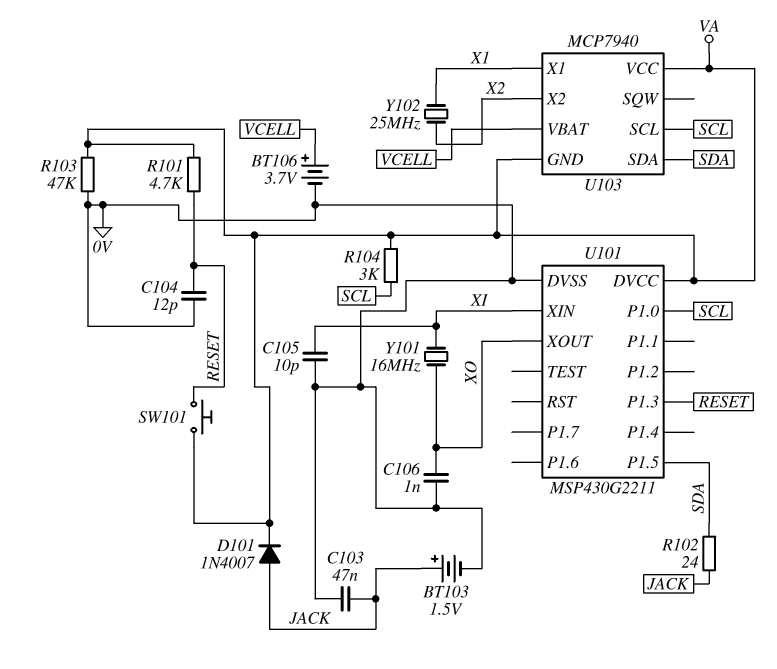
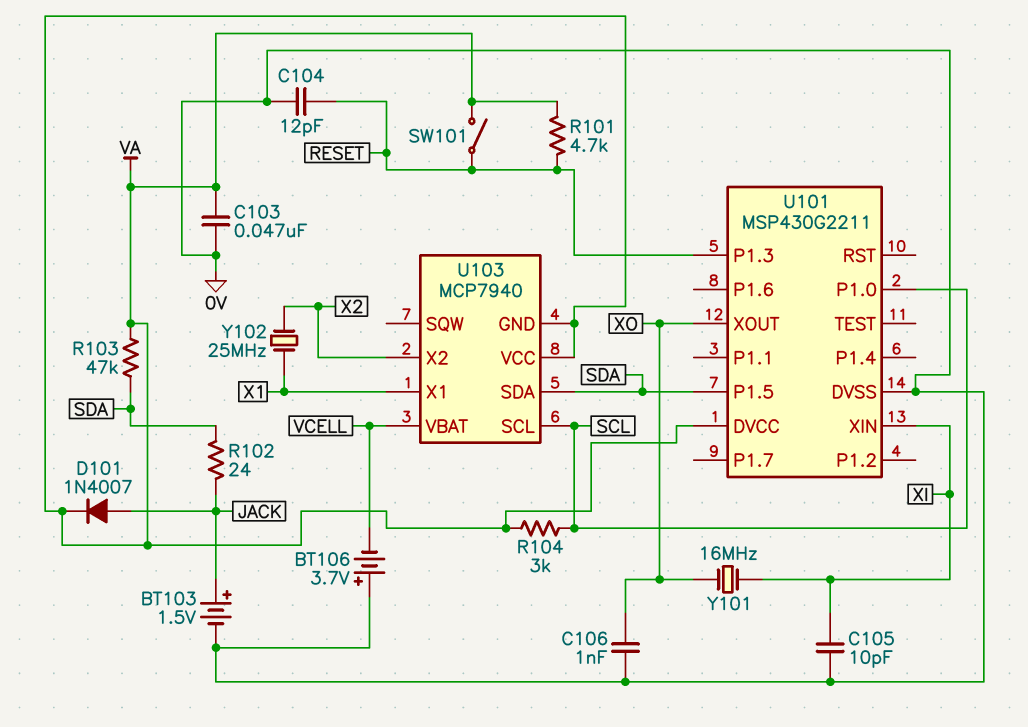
BT106: 3.7V (plus VCELL, minus 0V) -> 3.7V (plus 0V, minus VCELL)
C103: 47nF (0V, JACK) -> 47nF (0V, VA)
R103: 47k (0V, VA) -> 47k (SDA, VA)
SW101: button (RESET, VA) -> switch (RESET, VA)

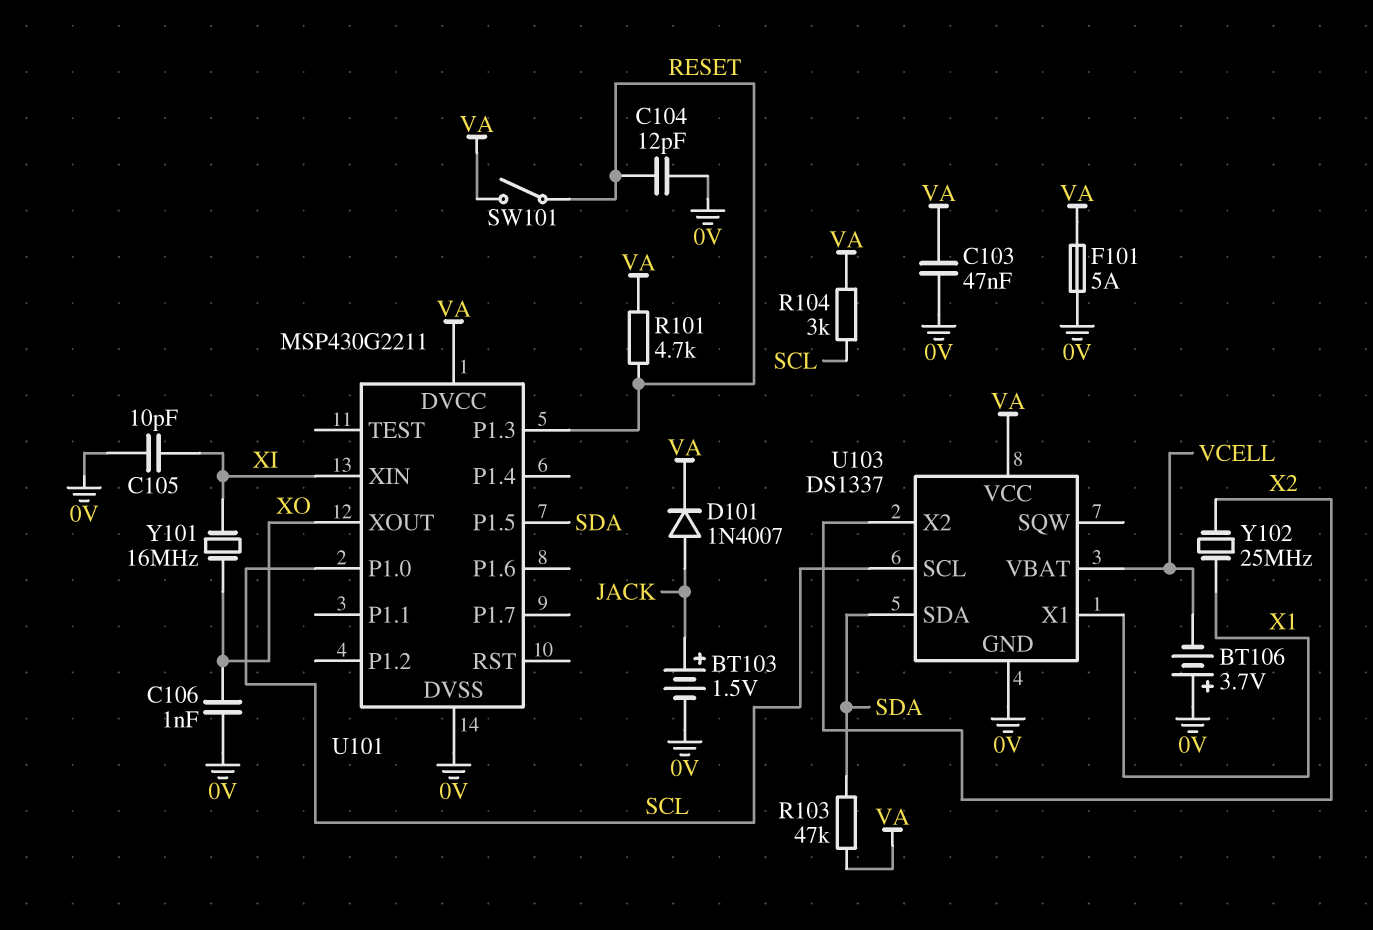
F101: none -> 5A (0V, VA)
R102: 24 (JACK, SDA) -> none
U103: MCP7940 -> DS1337
U103 pin GND: VA -> 0V

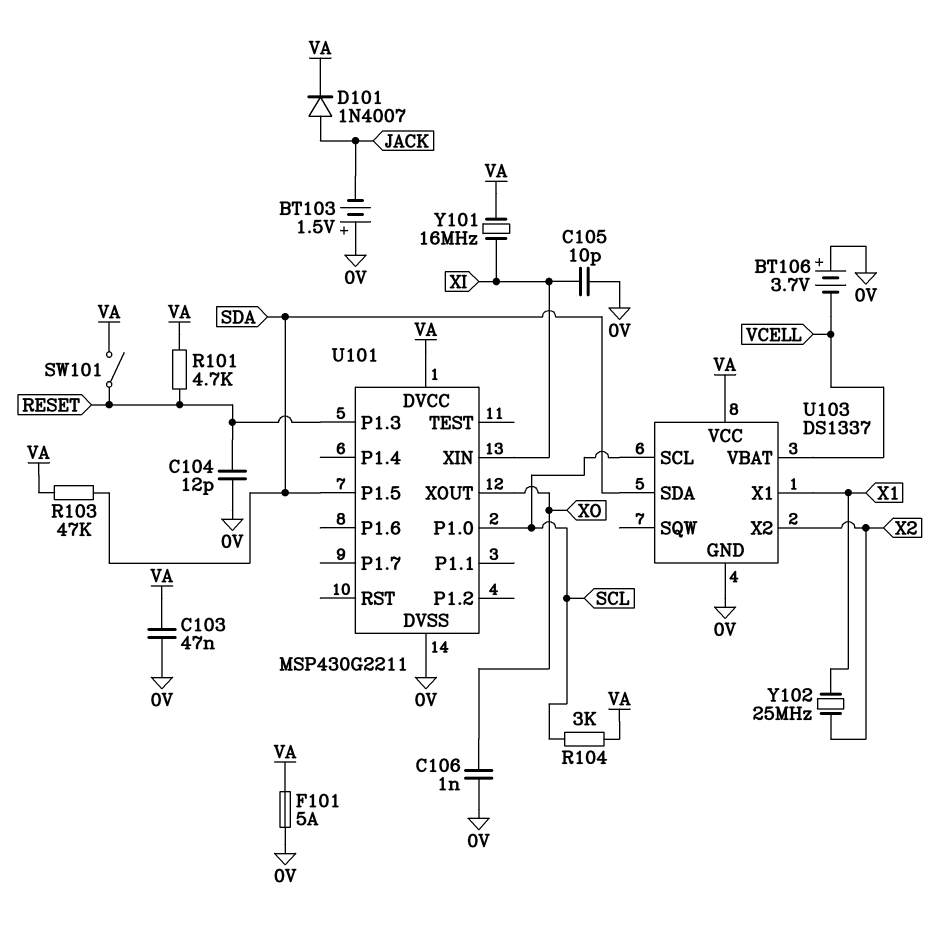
BT103: 1.5V (plus JACK, minus 0V) -> 1.5V (plus 0V, minus JACK)
Y101: 16MHz (XI, XO) -> 16MHz (VA, XI)

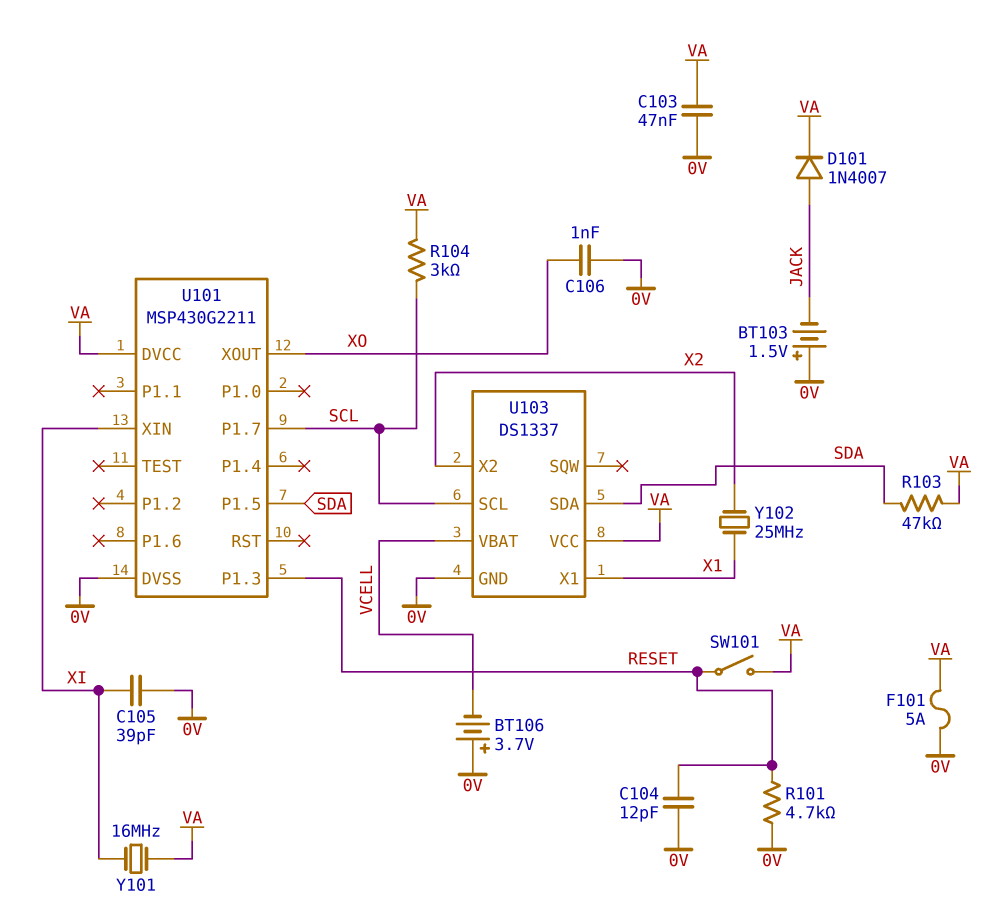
C105: 10pF (0V, XI) -> 39pF (0V, XI)
R101: 4.7k (RESET, VA) -> 4.7k (0V, RESET)
U101 pin P1.0: SCL -> none
U101 pin P1.7: none -> SCL

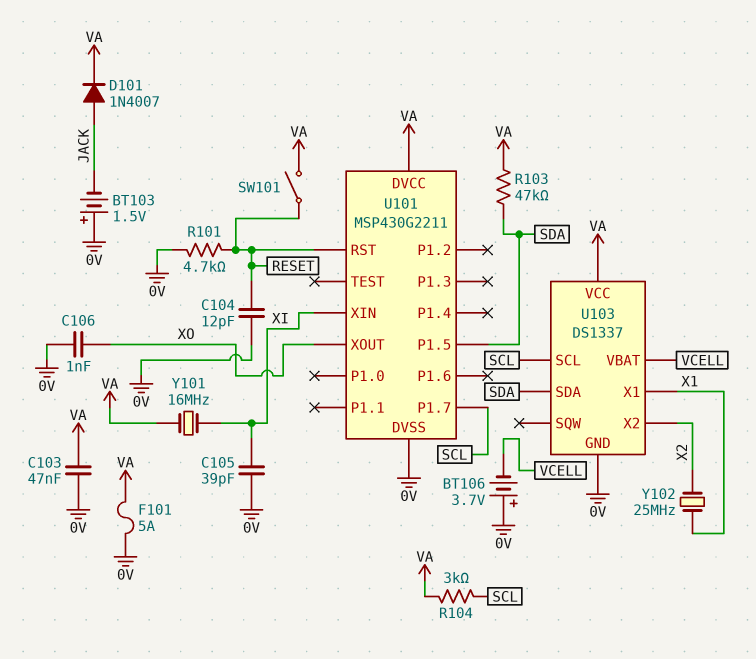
U101 pin P1.3: RESET -> none
U101 pin RST: none -> RESET

